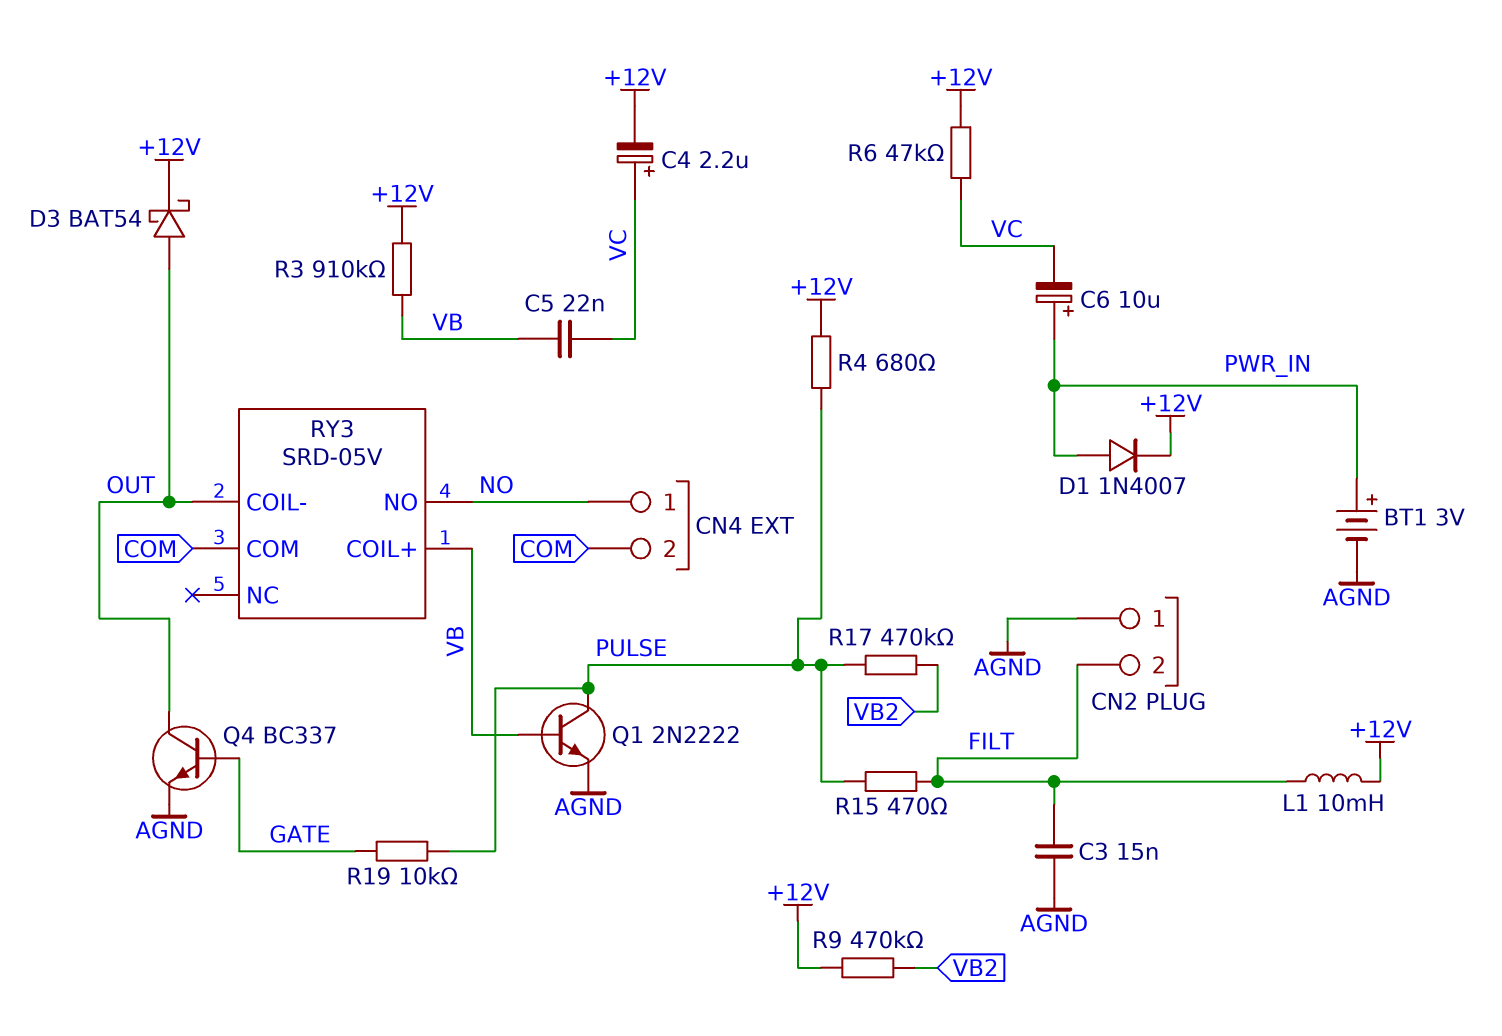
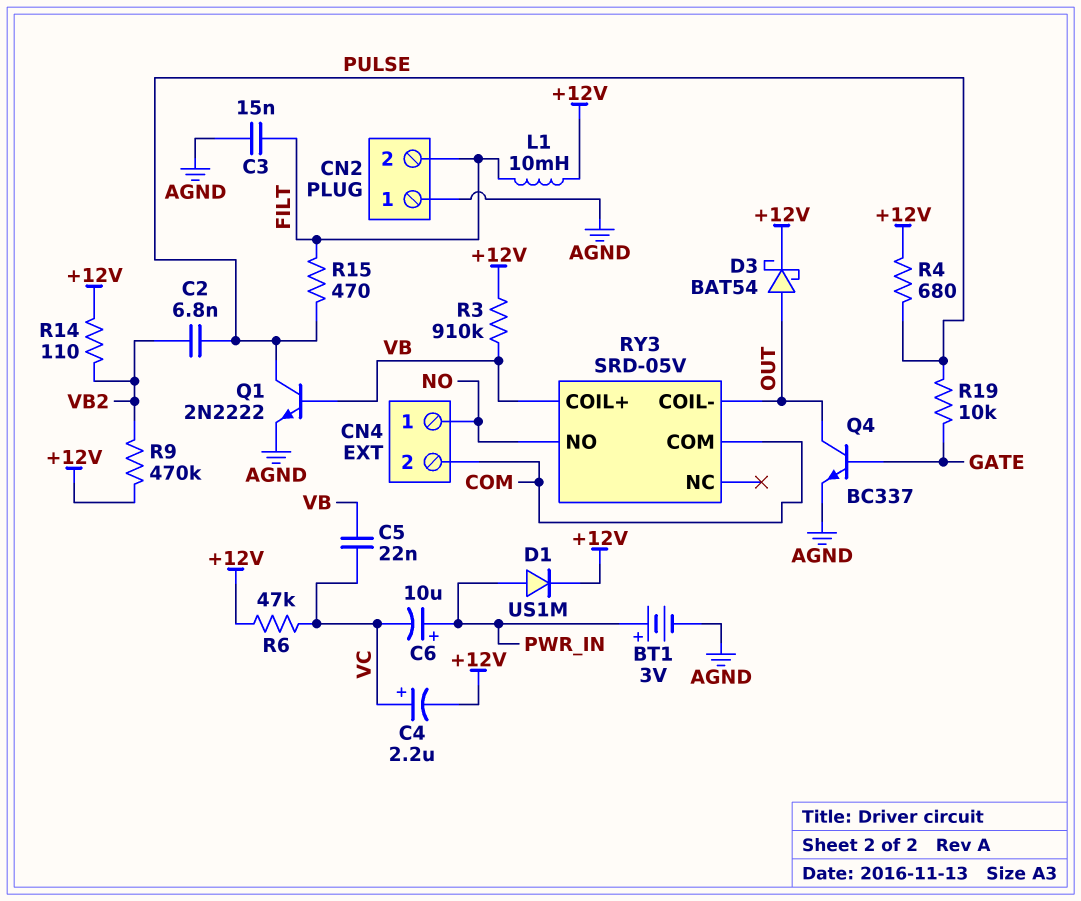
C2: none -> 6.8nF (PULSE, VB2)
D1: diode 1N4007 (A PWR_IN, K +12V) -> diode US1M (A PWR_IN, K +12V)
R14: none -> 110 (+12V, VB2)
R17: 470k (PULSE, VB2) -> none

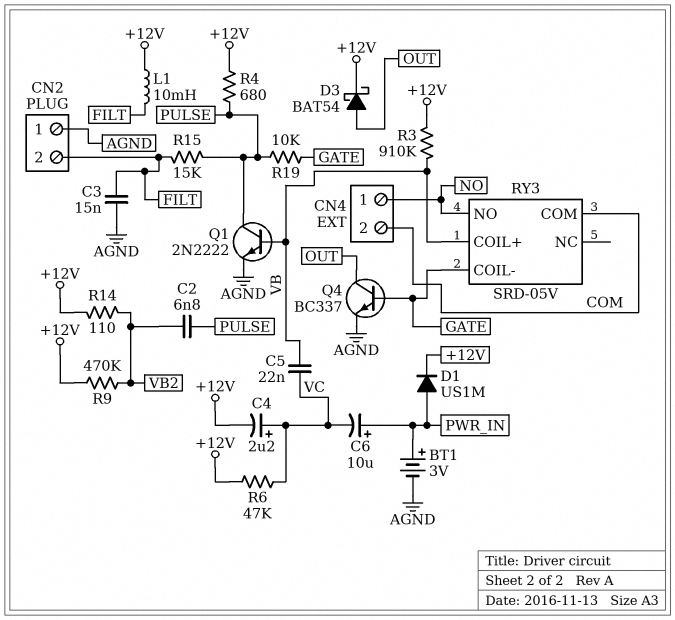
R15: 470 (FILT, PULSE) -> 15k (FILT, PULSE)
RY3 pin COIL-: OUT -> GATE

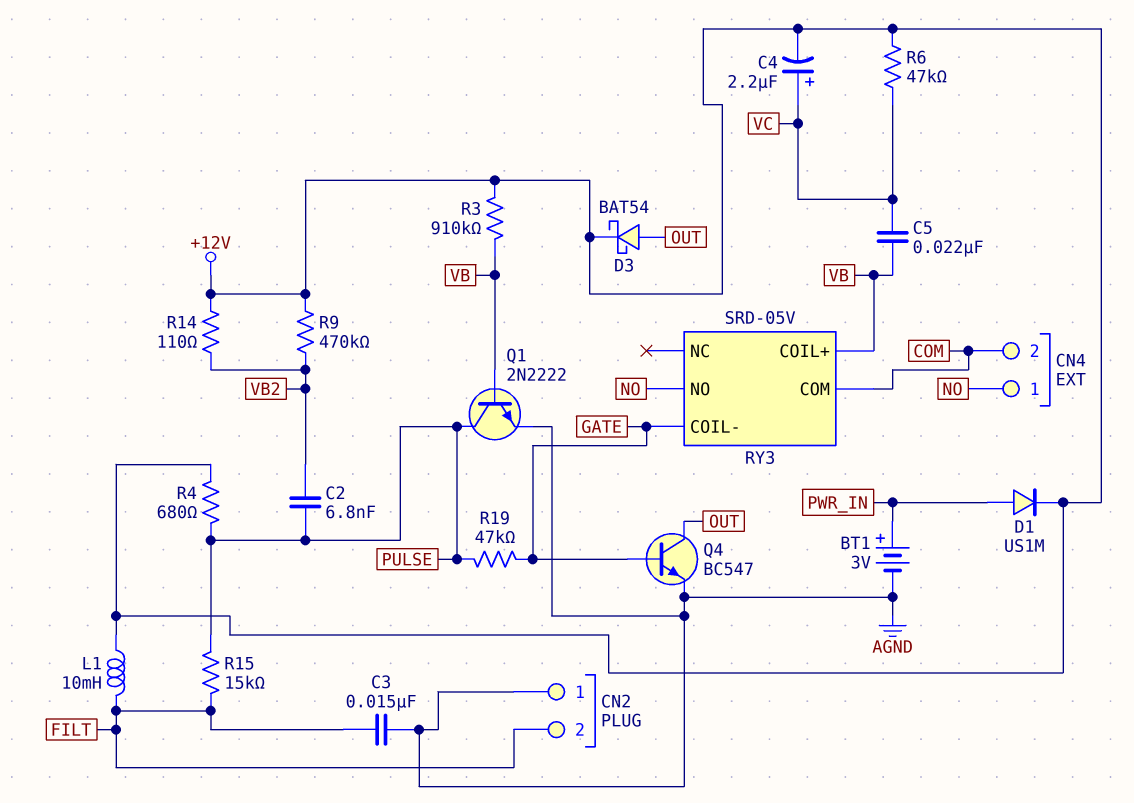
C6: 10uF (plus PWR_IN, minus VC) -> none
Q4: NPN BC337 (B GATE, C OUT, E AGND) -> NPN BC547 (B GATE, C OUT, E AGND)
R19: 10k (GATE, PULSE) -> 47k (GATE, PULSE)

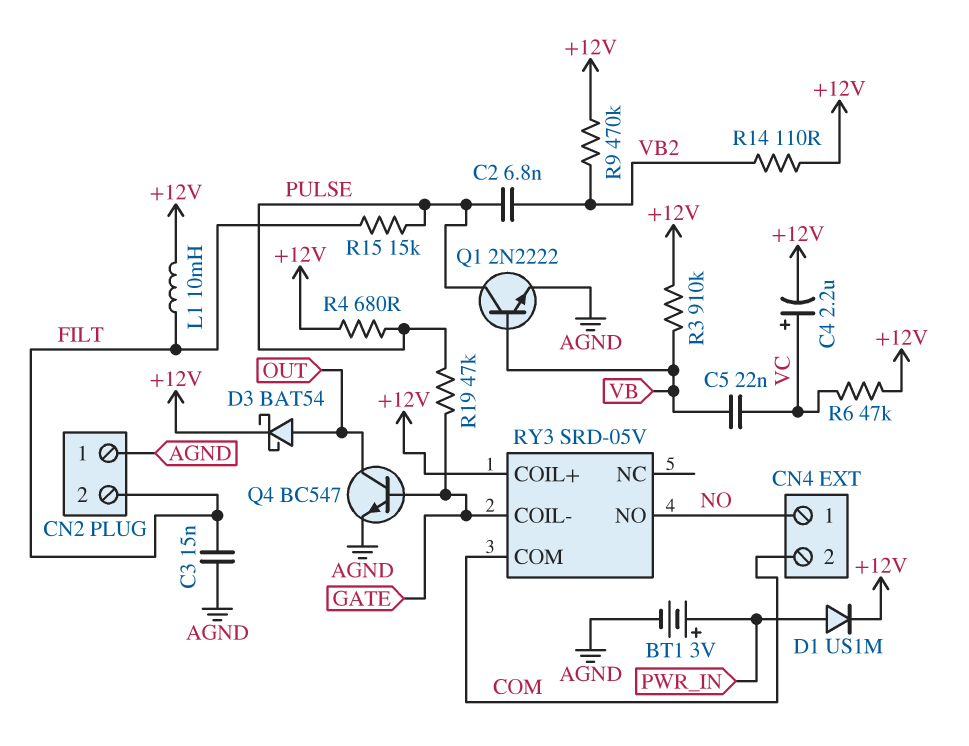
RY3 pin COIL+: VB -> +12V

